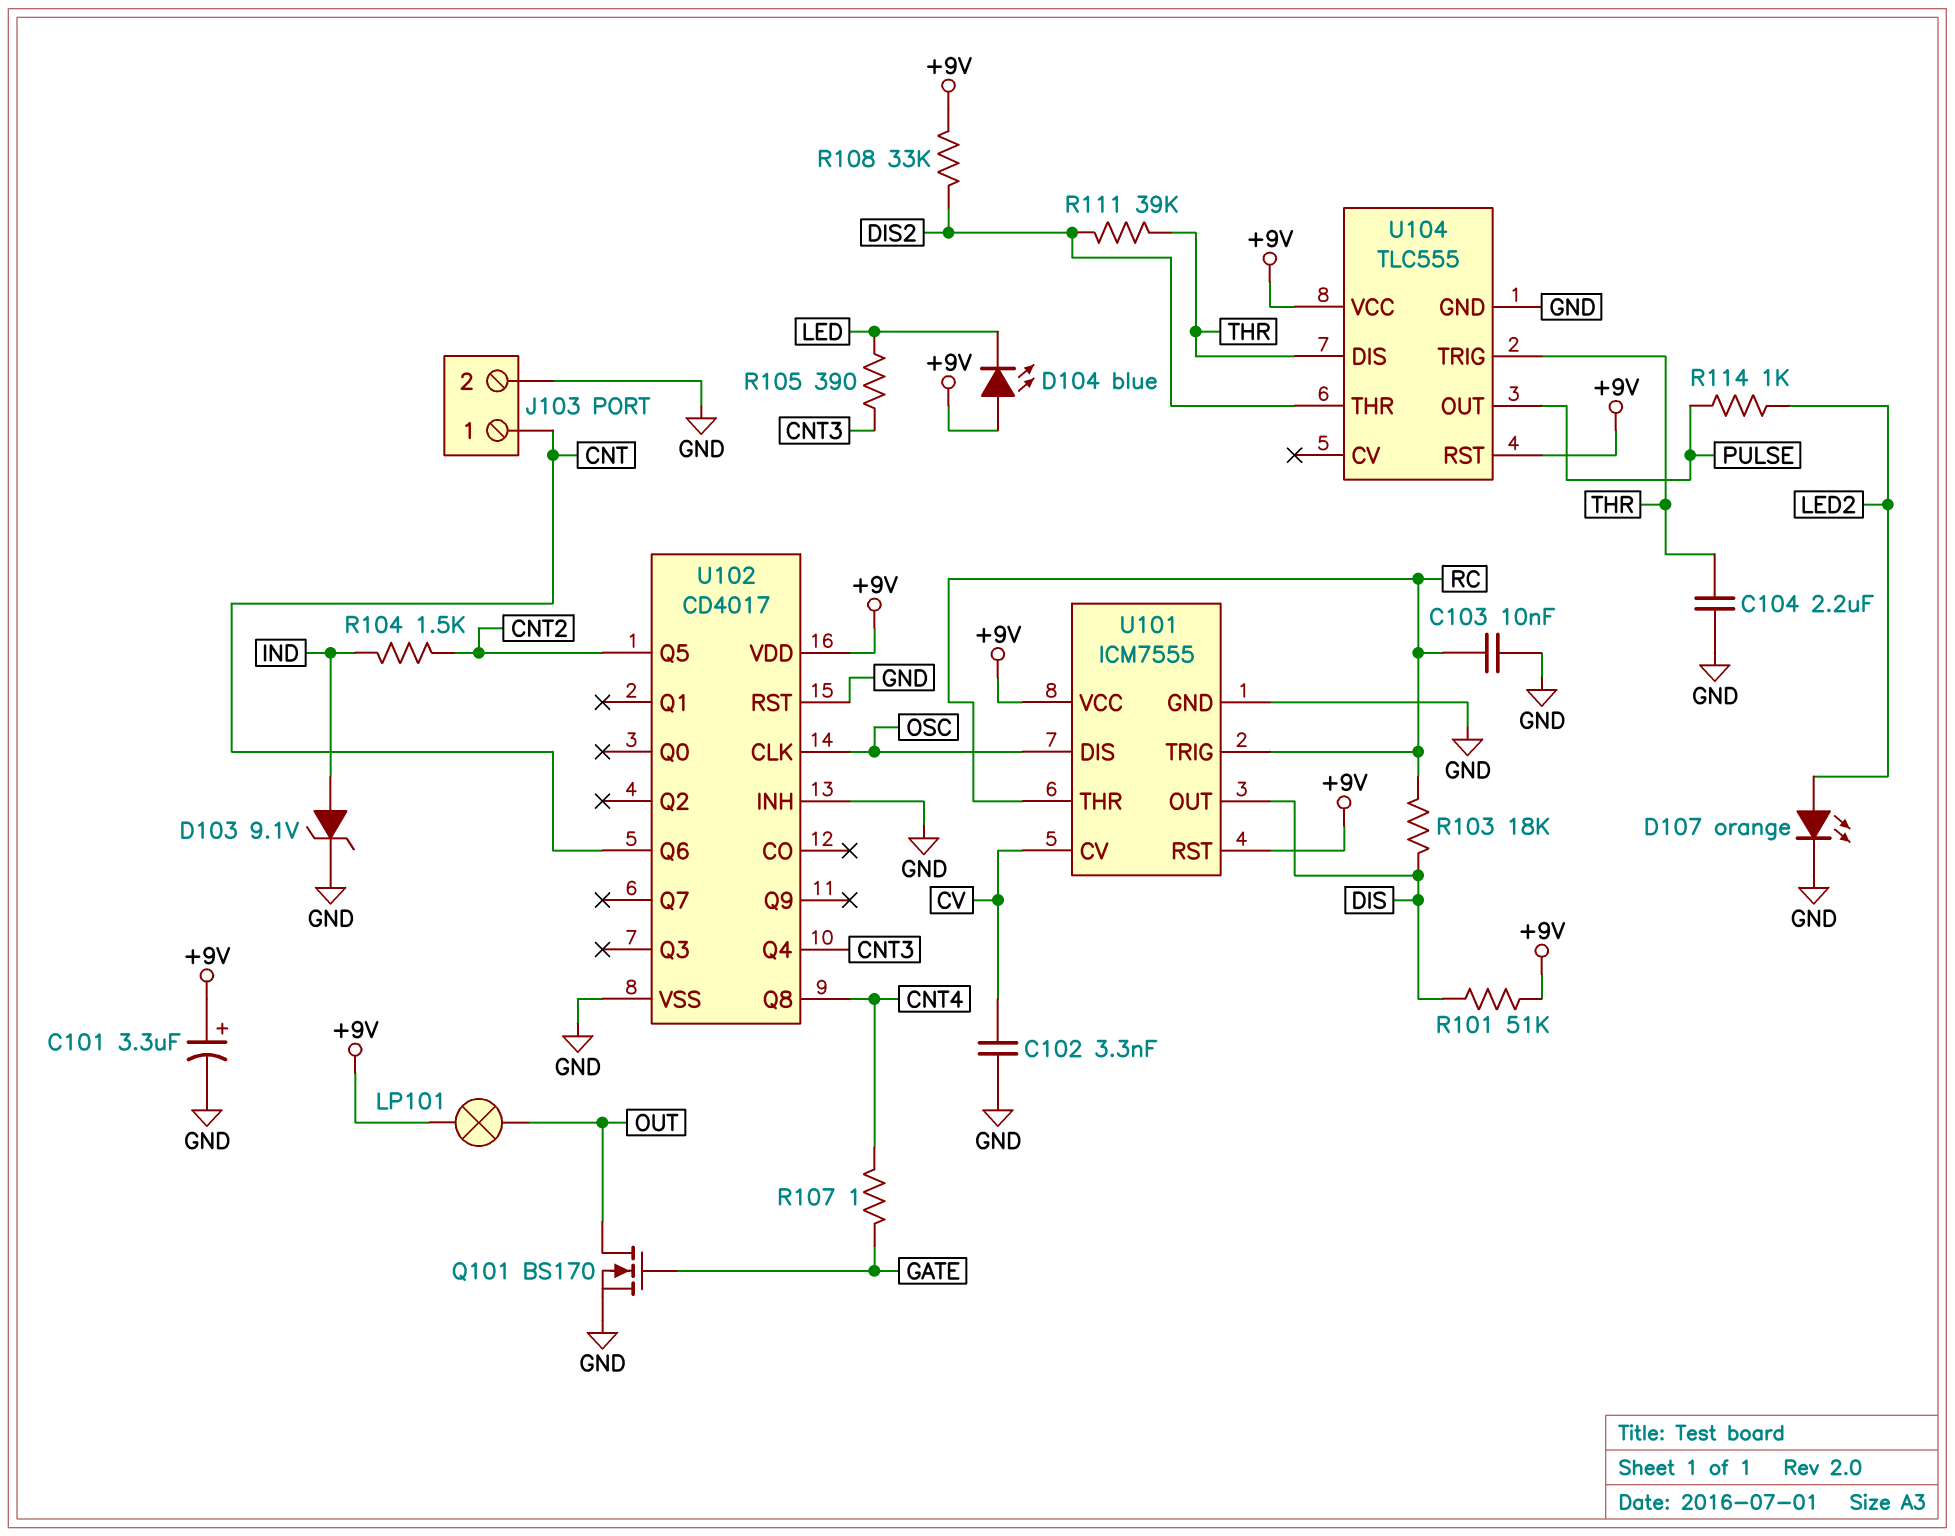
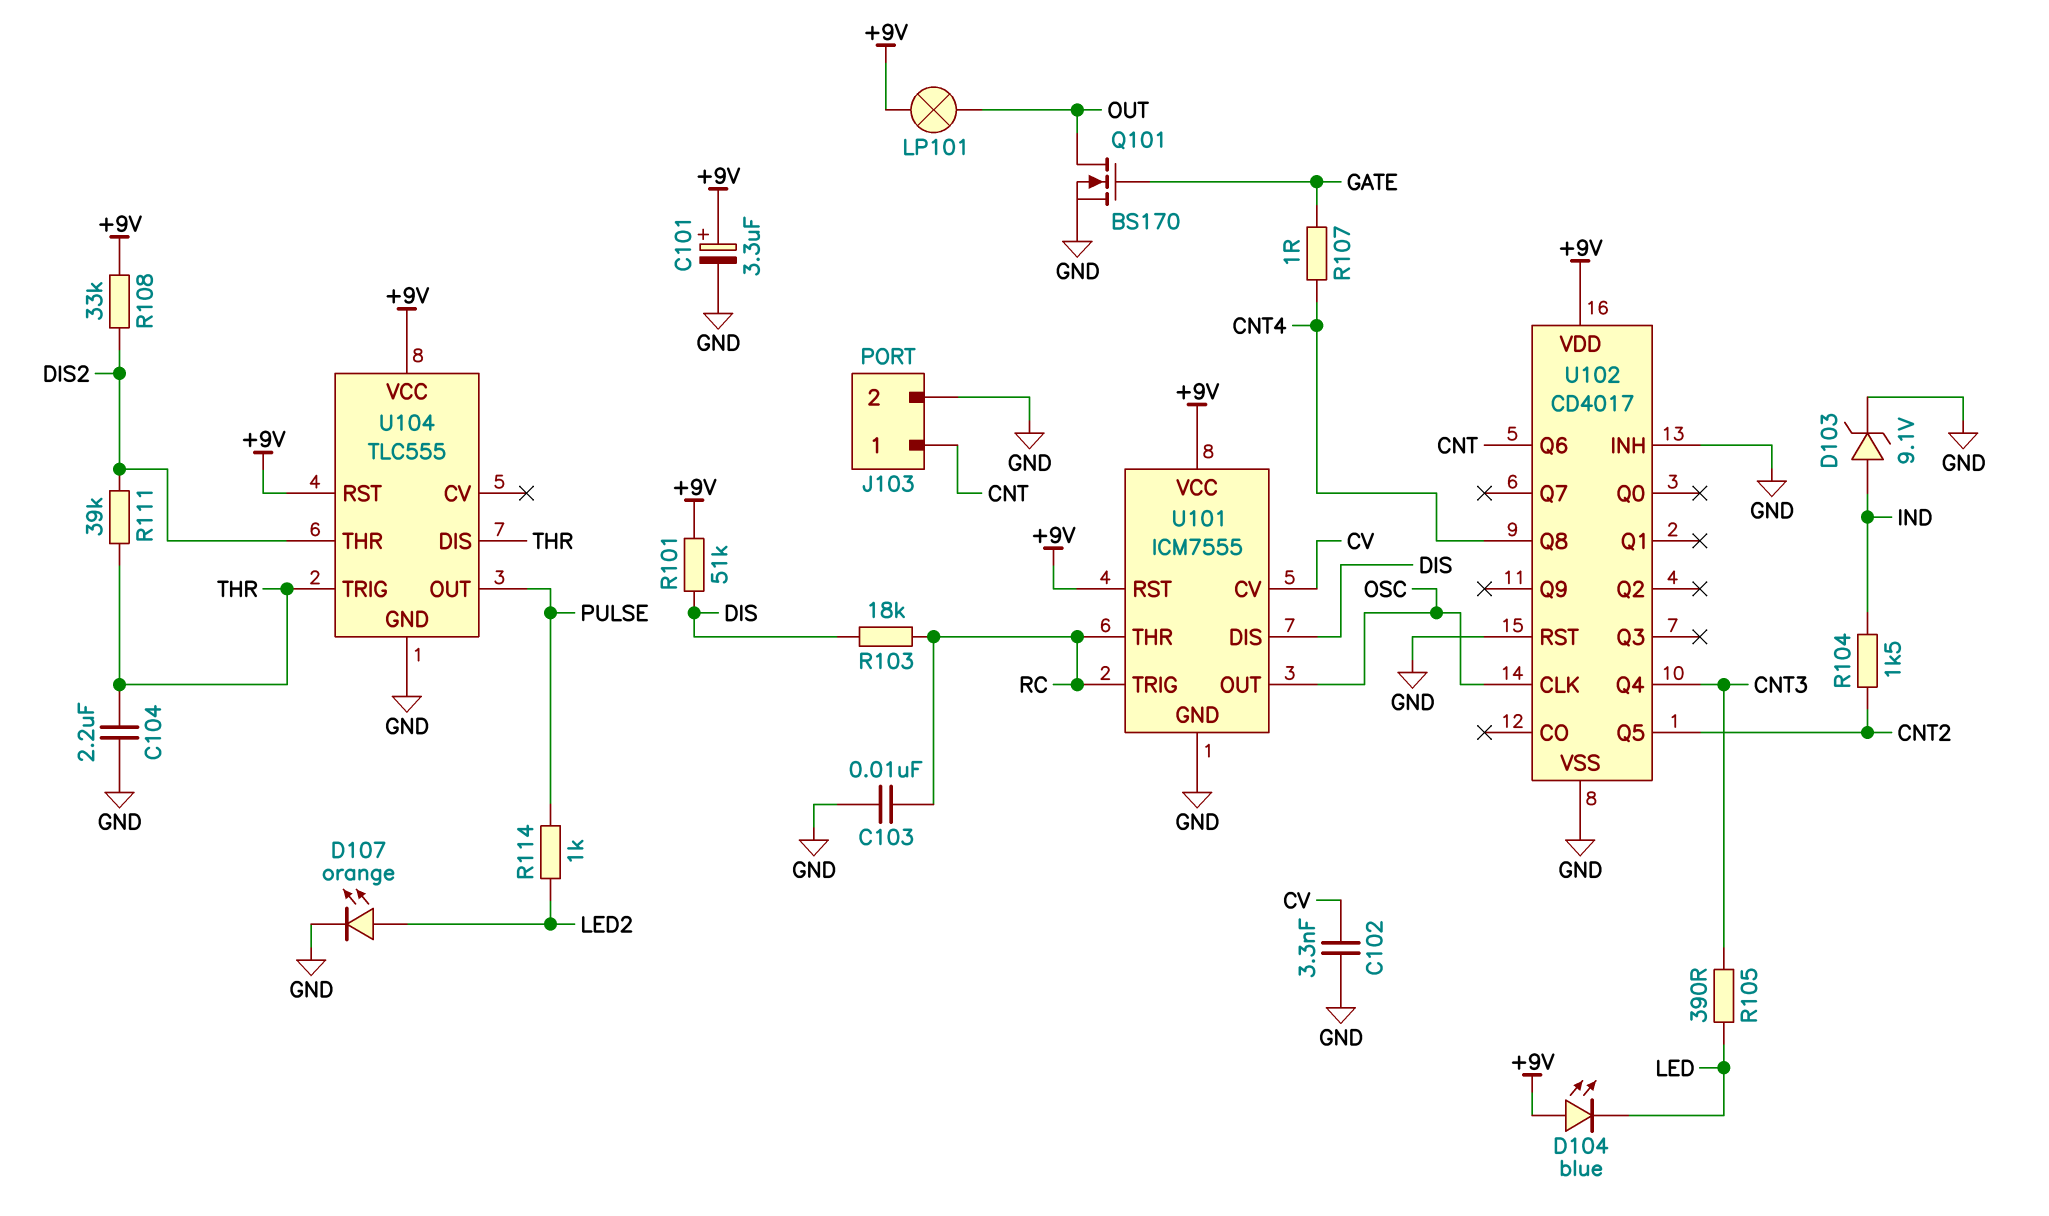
U101 pin DIS: OSC -> DIS
U101 pin OUT: DIS -> OSC

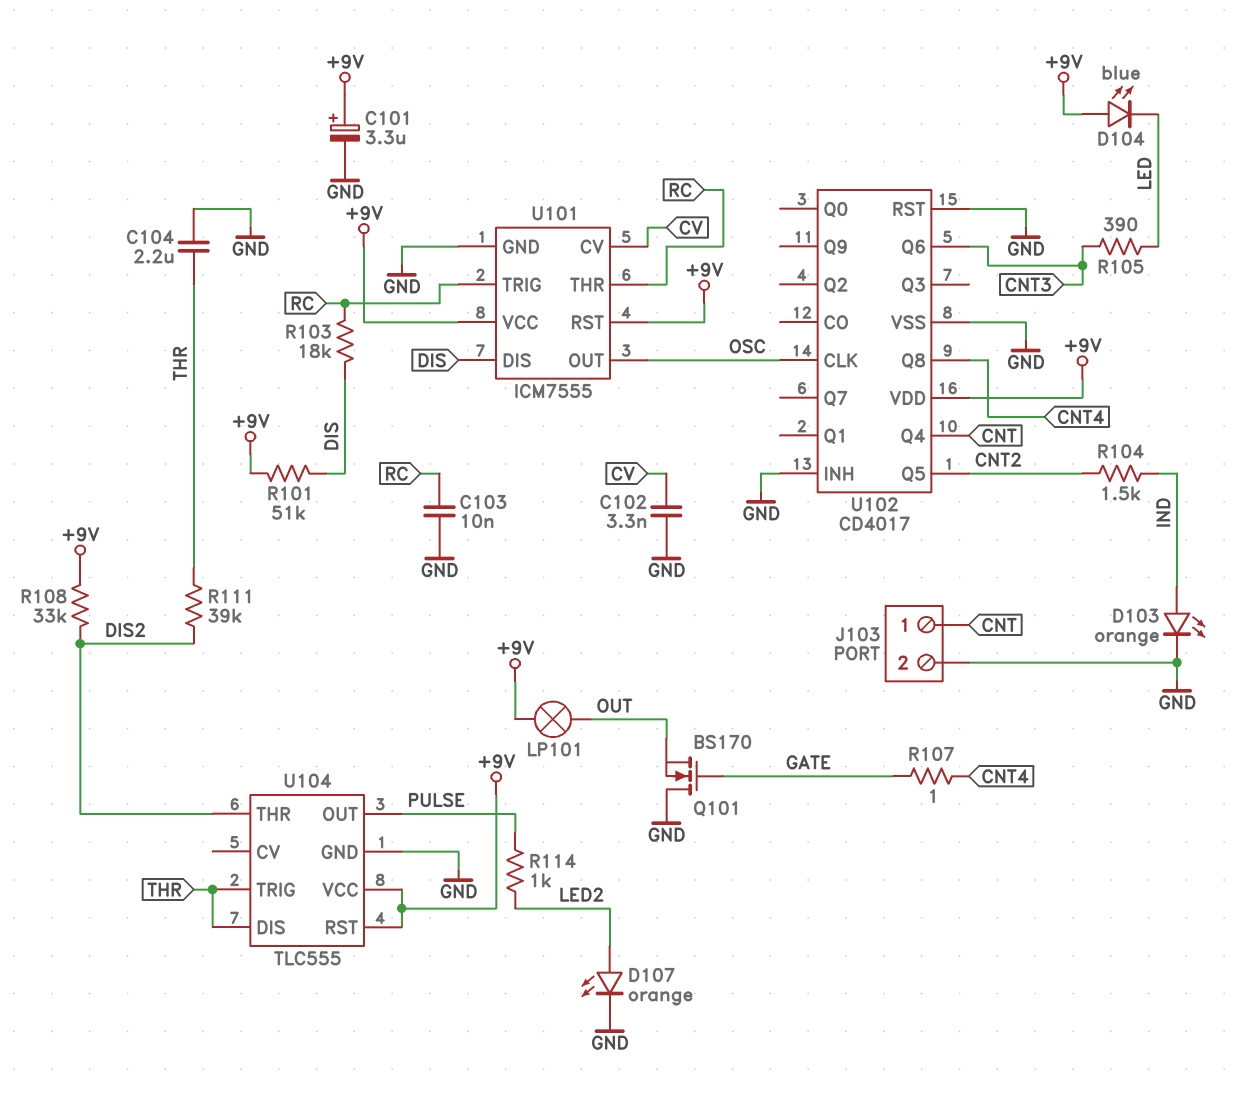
D103: zener 9.1V (A IND, K GND) -> LED orange (A IND, K GND)
Q101: NMOS BS170 (G GATE, D OUT, S GND) -> NMOS BS170 (G GATE, D GND, S OUT)
U102 pin Q4: CNT3 -> CNT
U102 pin Q6: CNT -> CNT3

